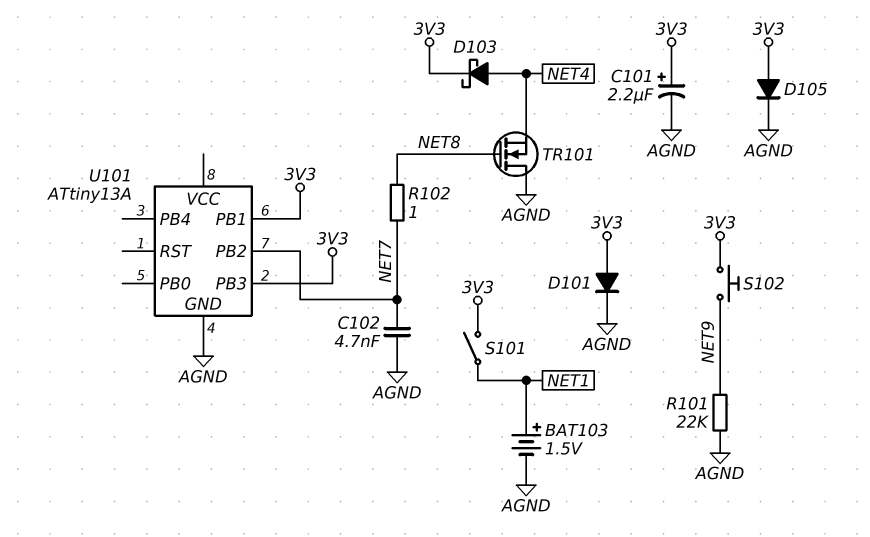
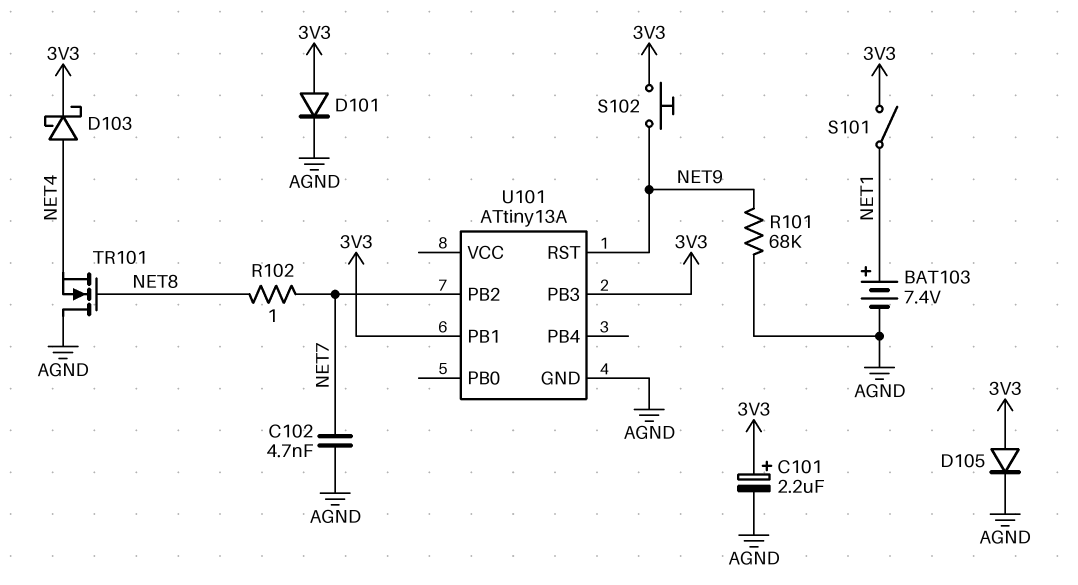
BAT103: 1.5V (plus NET1, minus AGND) -> 7.4V (plus NET1, minus AGND)
R101: 22k (AGND, NET9) -> 68k (AGND, NET9)
U101 pin RST: none -> NET9

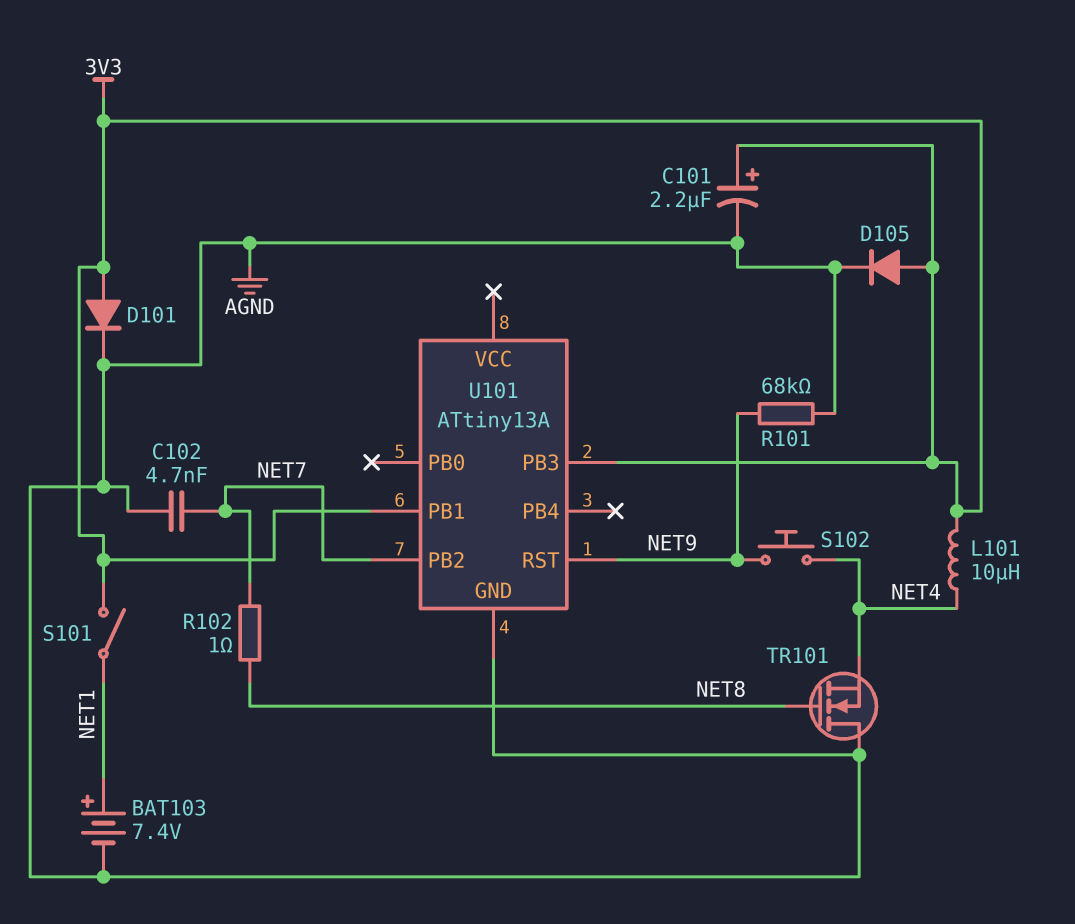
D103: schottky (A NET4, K 3V3) -> none
L101: none -> 10uH (3V3, NET4)
S102: button (3V3, NET9) -> button (NET4, NET9)

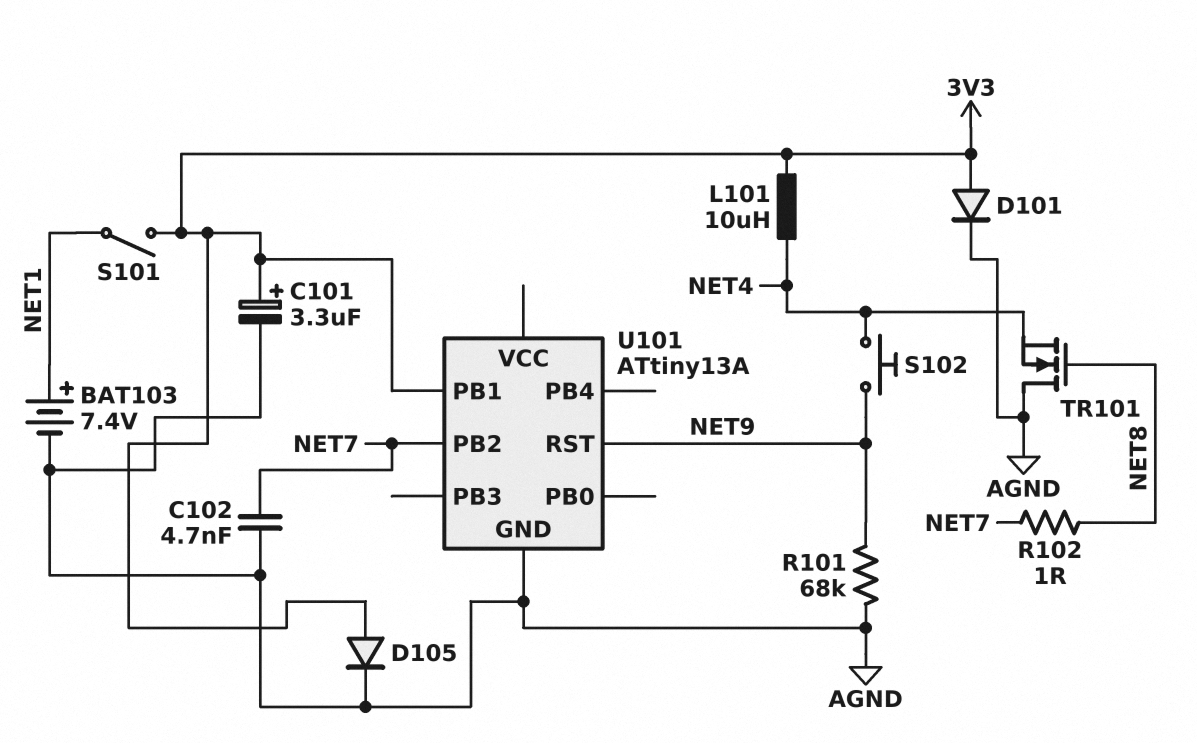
C101: 2.2uF (plus 3V3, minus AGND) -> 3.3uF (plus 3V3, minus AGND)
U101 pin PB3: 3V3 -> none

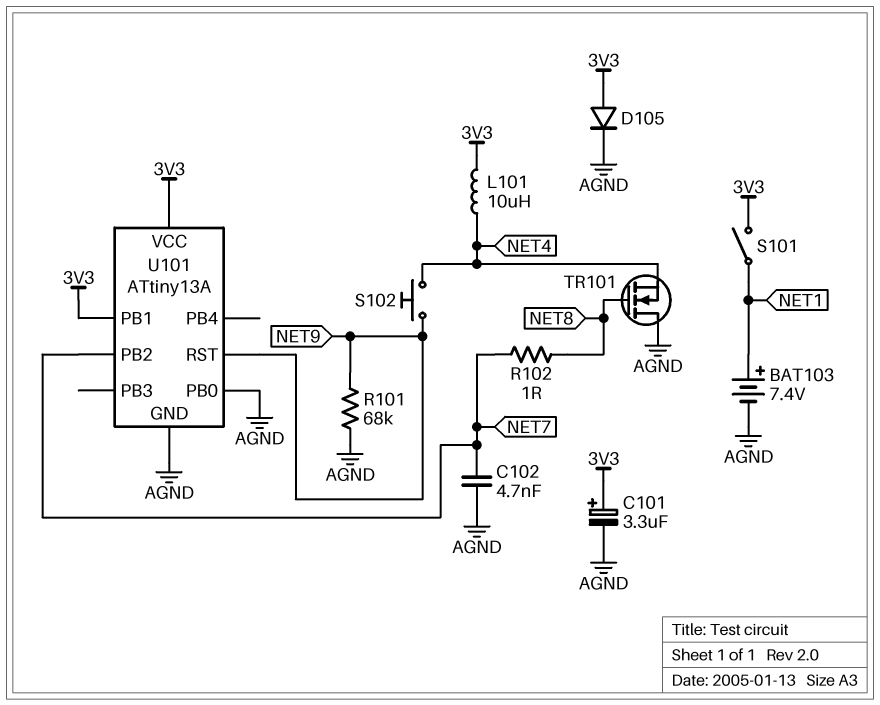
D101: diode (A 3V3, K AGND) -> none
U101 pin PB0: none -> AGND
U101 pin VCC: none -> 3V3

